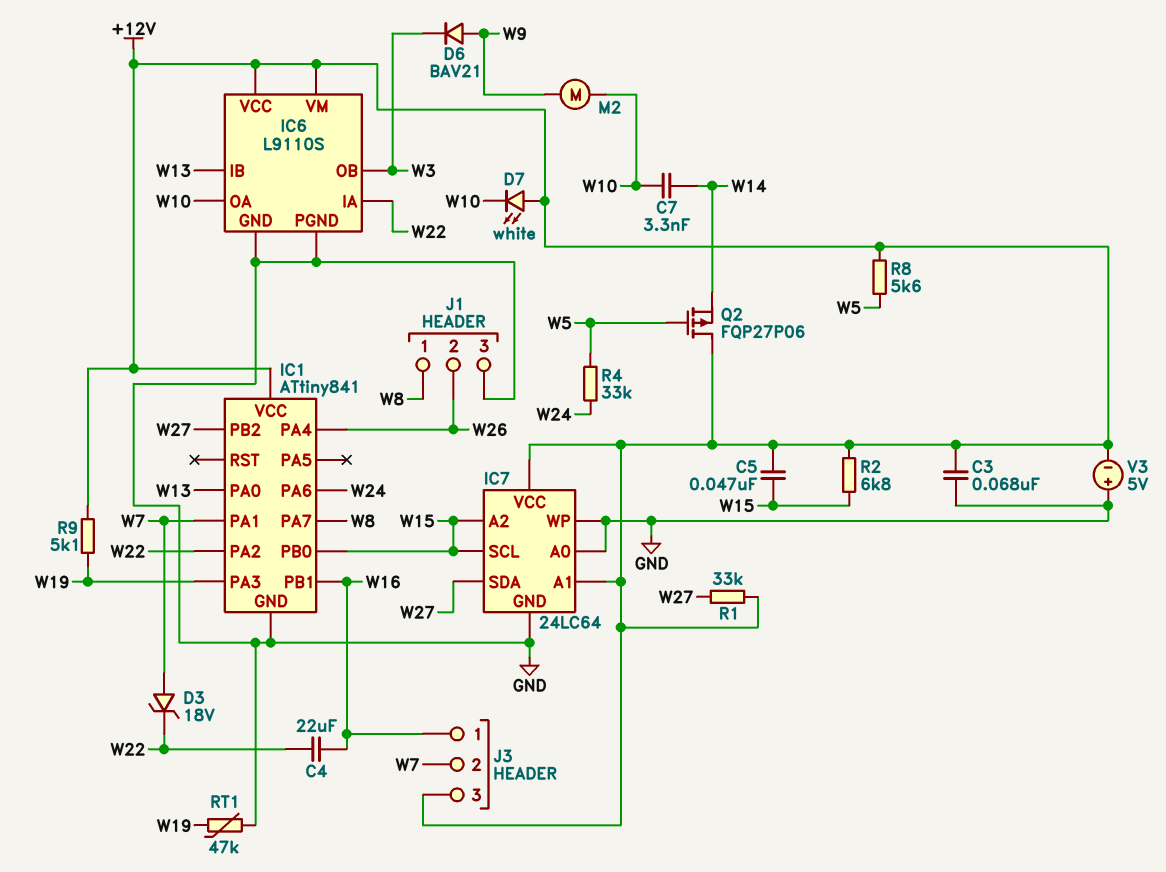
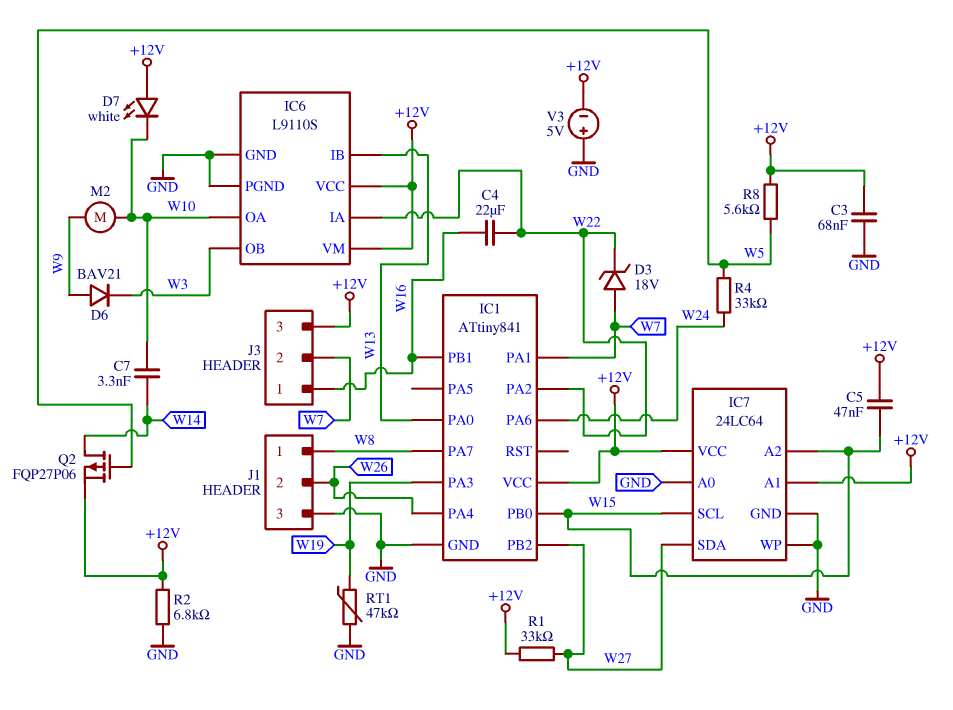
Q2: PMOS FQP27P06 (G W5, D +12V, S W14) -> PMOS FQP27P06 (G W5, D W14, S +12V)
R2: 6.8k (+12V, W15) -> 6.8k (+12V, GND)
R9: 5.1k (+12V, W19) -> none

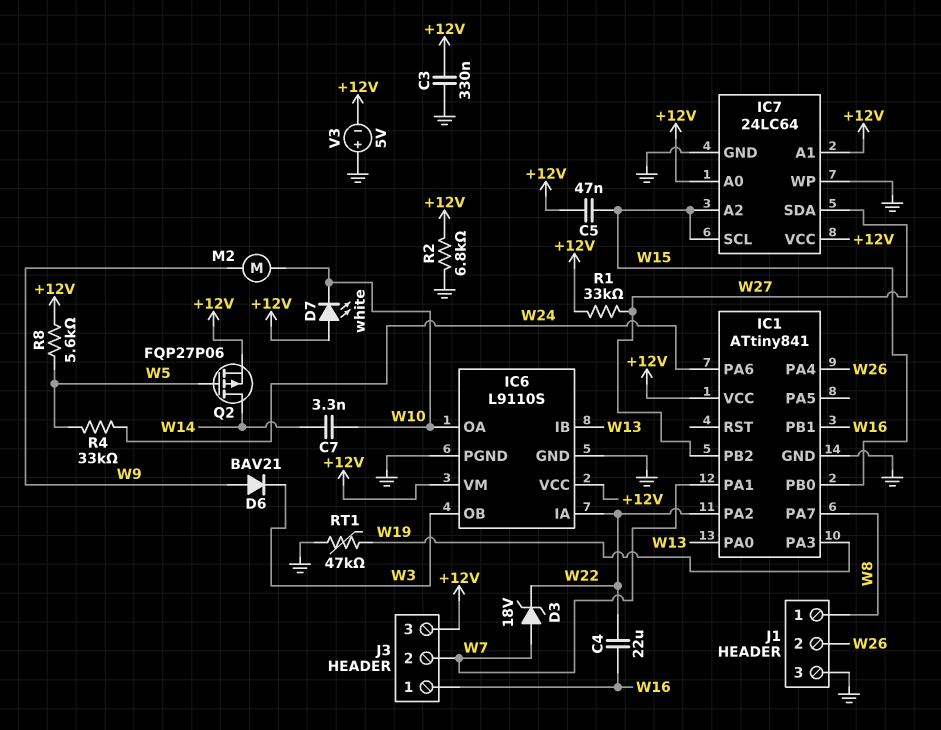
C3: 68nF (+12V, GND) -> 330nF (+12V, GND)
IC7 pin A0: GND -> +12V

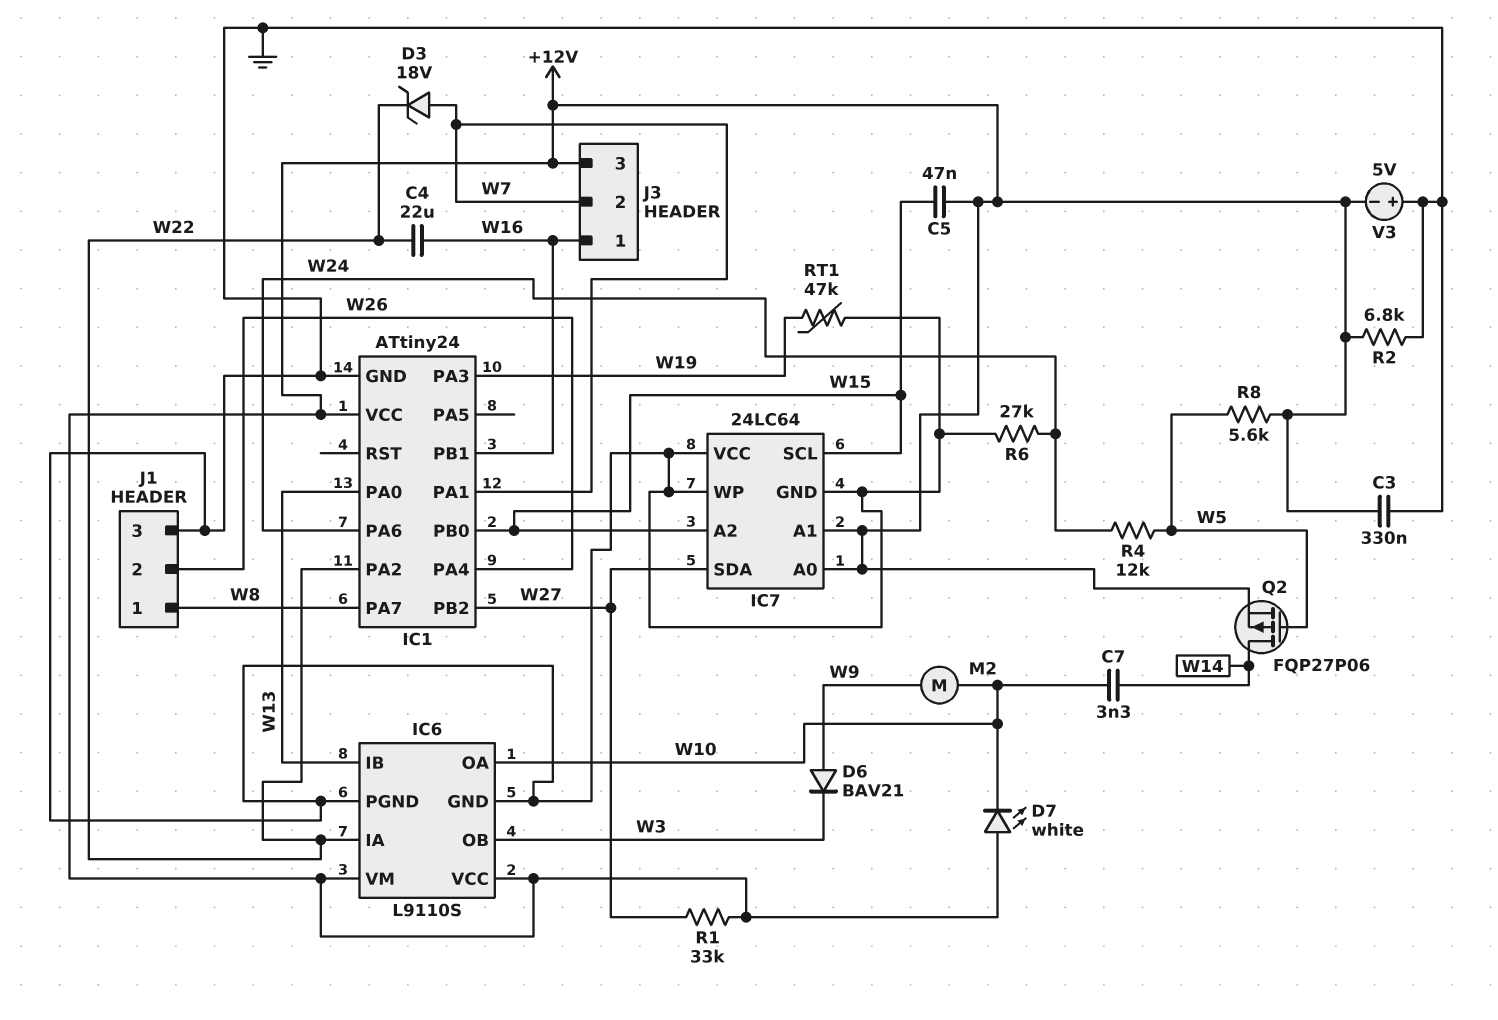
IC1: ATtiny841 -> ATtiny24
IC7 pin VCC: +12V -> GND
R4: 33k (W5, W24) -> 12k (W5, W24)
R6: none -> 27k (GND, W24)

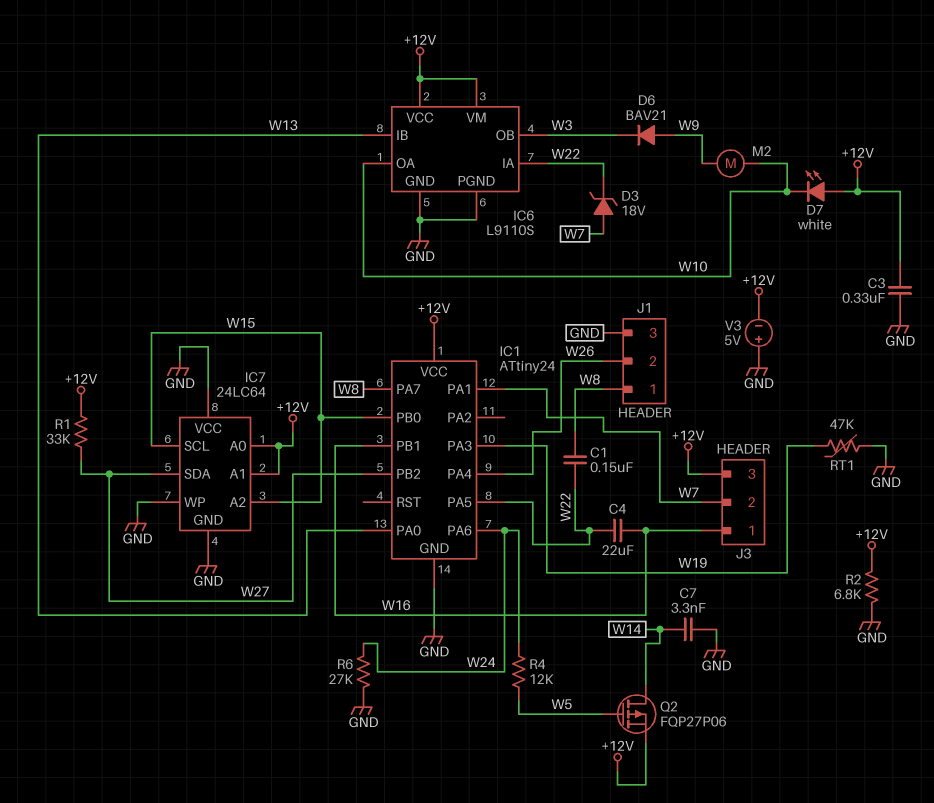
C1: none -> 150nF (W8, W22)
C5: 47nF (+12V, W15) -> none
C7: 3.3nF (W10, W14) -> 3.3nF (GND, W14)
IC1 pin PA2: W22 -> none
IC1 pin PA5: none -> W22
R8: 5.6k (+12V, W5) -> none

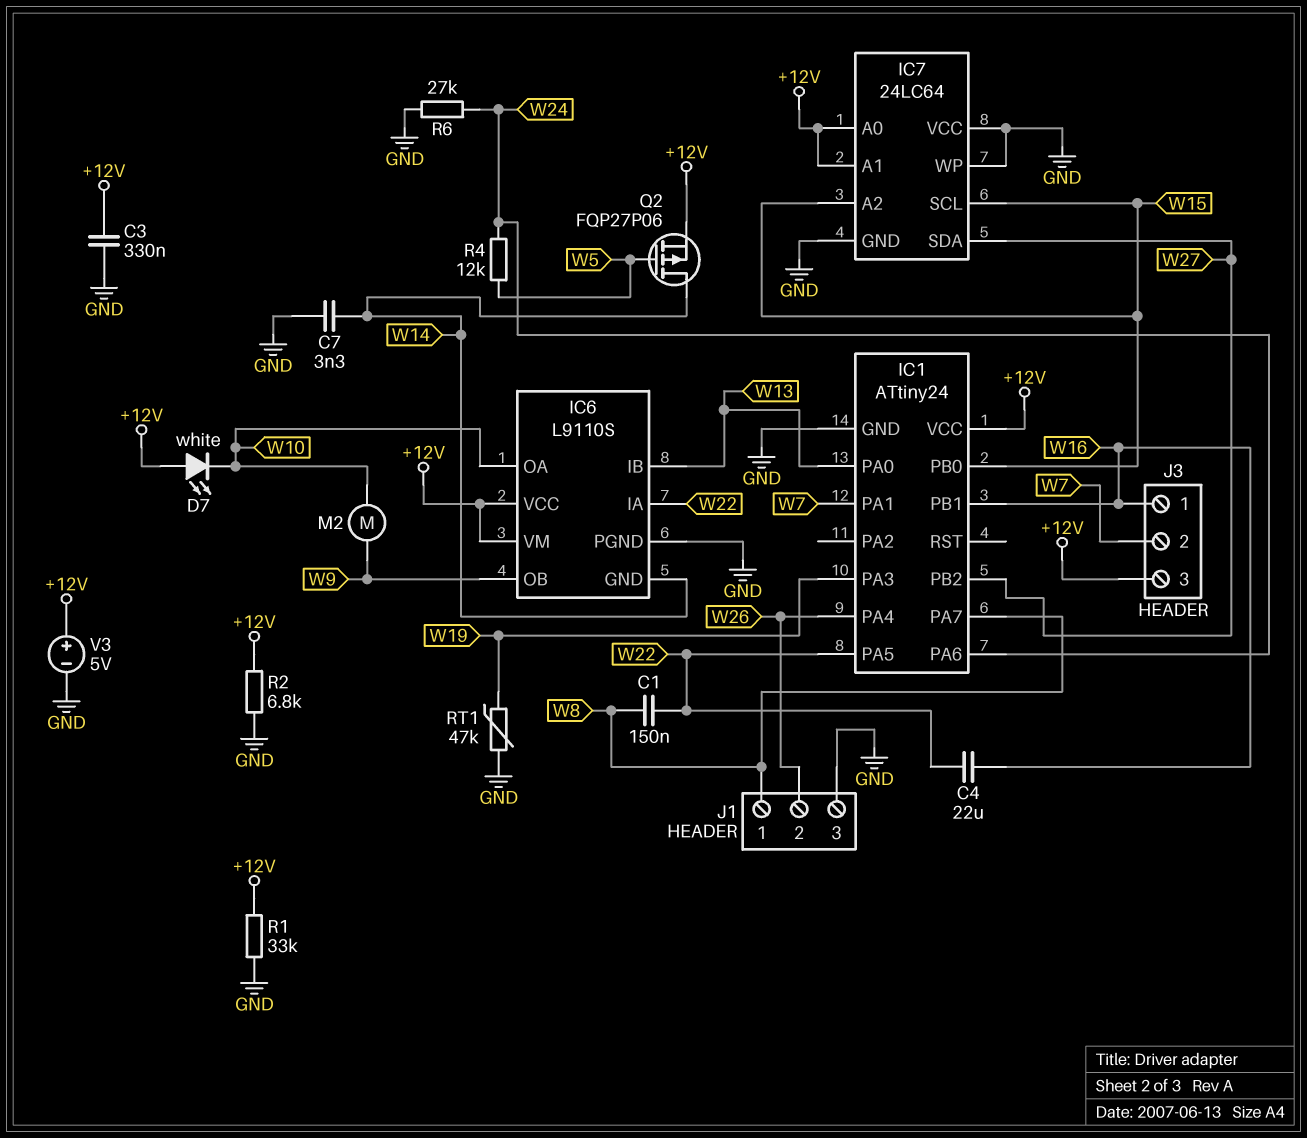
D3: zener 18V (A W7, K W22) -> none
D6: diode BAV21 (A W9, K W3) -> none
IC6 pin GND: GND -> W14
IC6 pin OB: W3 -> W9
R1: 33k (+12V, W27) -> 33k (+12V, GND)
V3: 5V (plus GND, minus +12V) -> 5V (plus +12V, minus GND)

